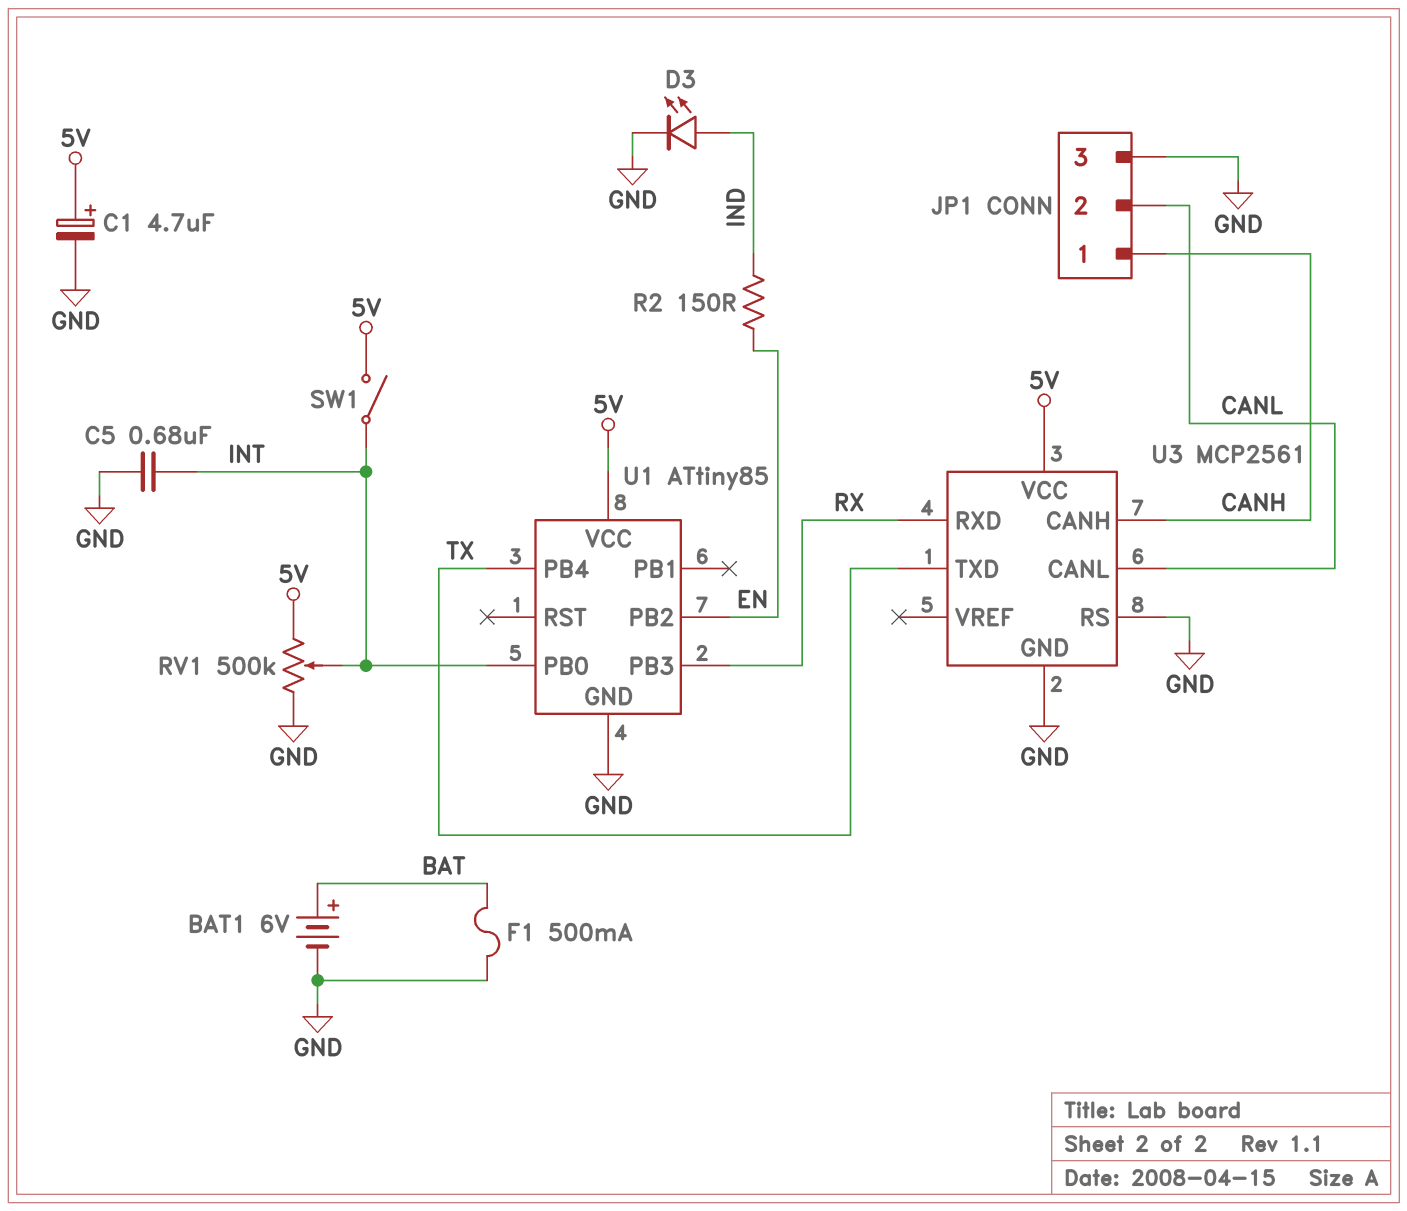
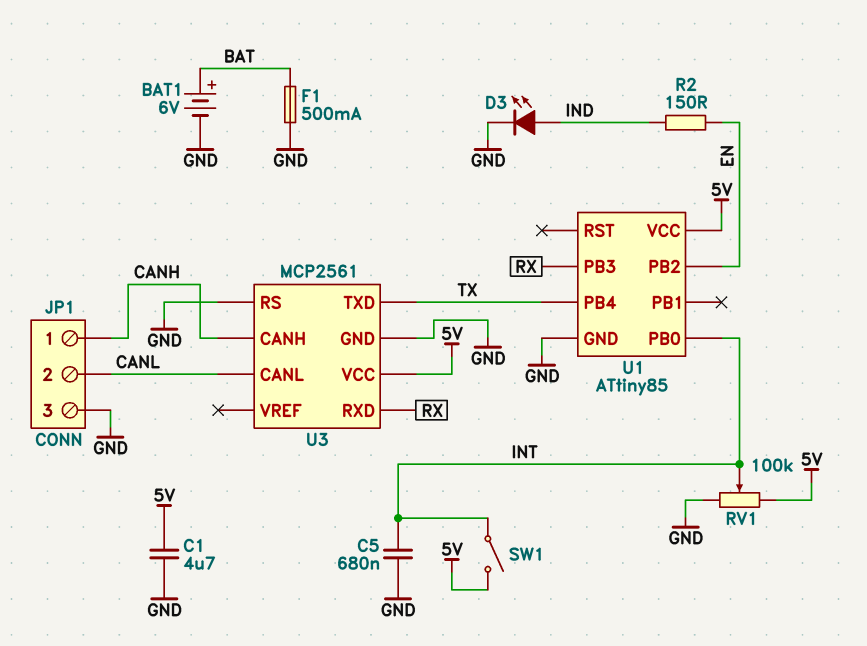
C1: 4.7uF (plus 5V, minus GND) -> 4.7uF (5V, GND)
RV1: 500k (5V, GND, wiper INT) -> 100k (5V, GND, wiper INT)

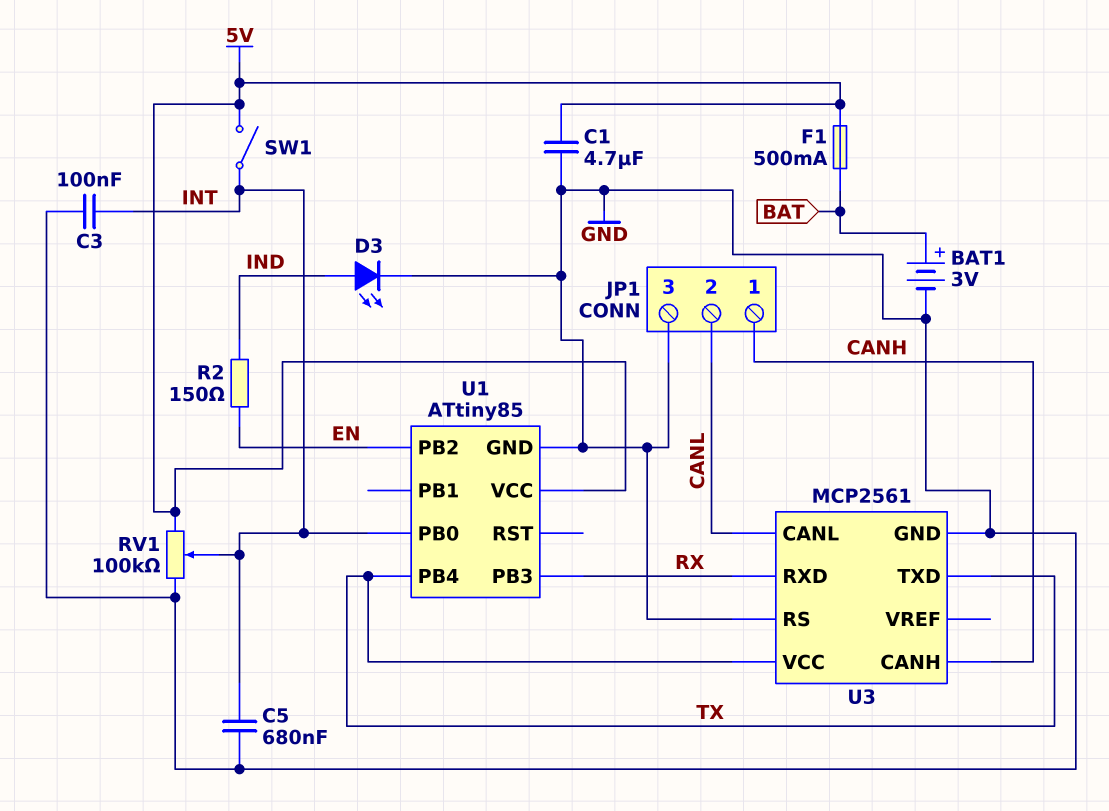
BAT1: 6V (plus BAT, minus GND) -> 3V (plus BAT, minus GND)
C3: none -> 100nF (GND, INT)
F1: 500mA (BAT, GND) -> 500mA (5V, BAT)
U3 pin VCC: 5V -> TX

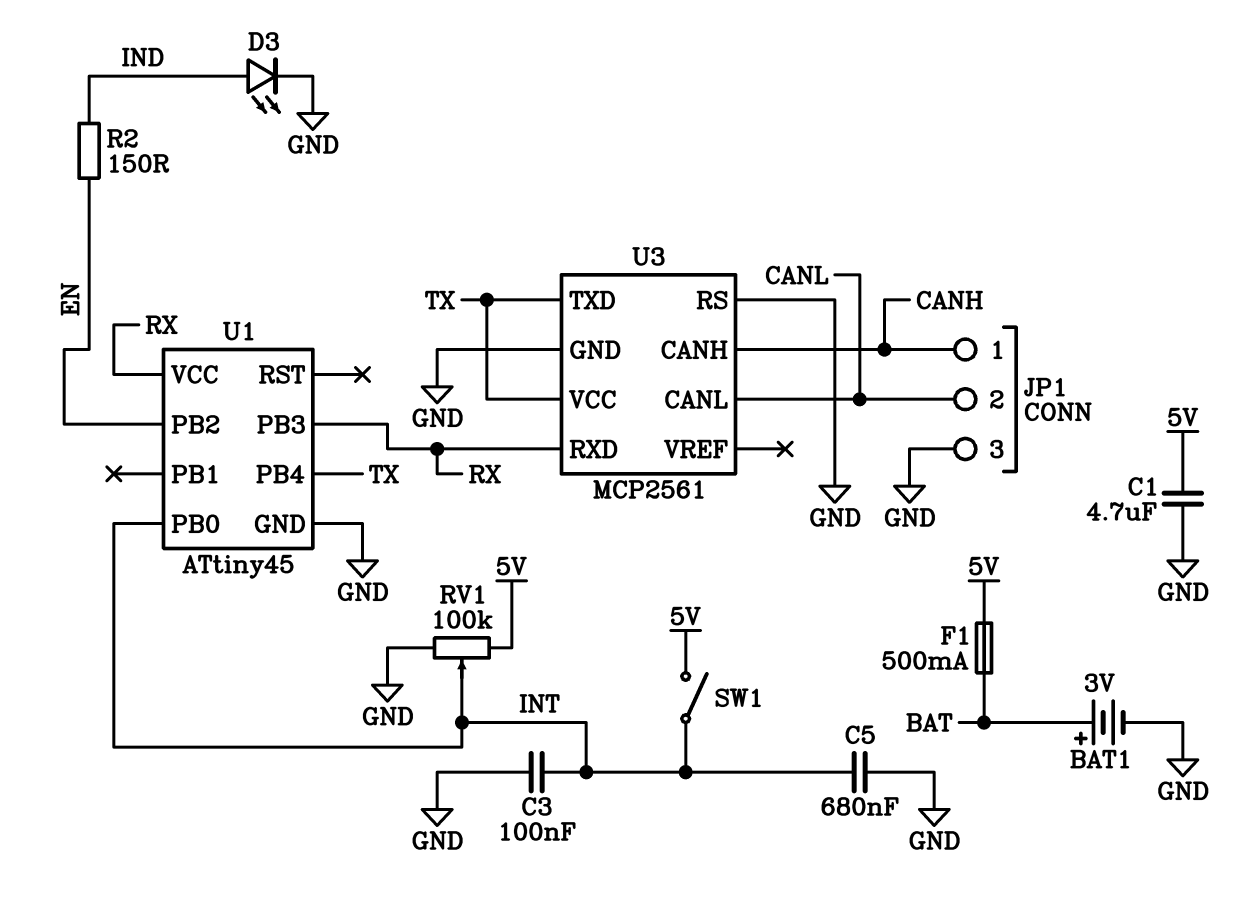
U1: ATtiny85 -> ATtiny45
U1 pin VCC: 5V -> RX

